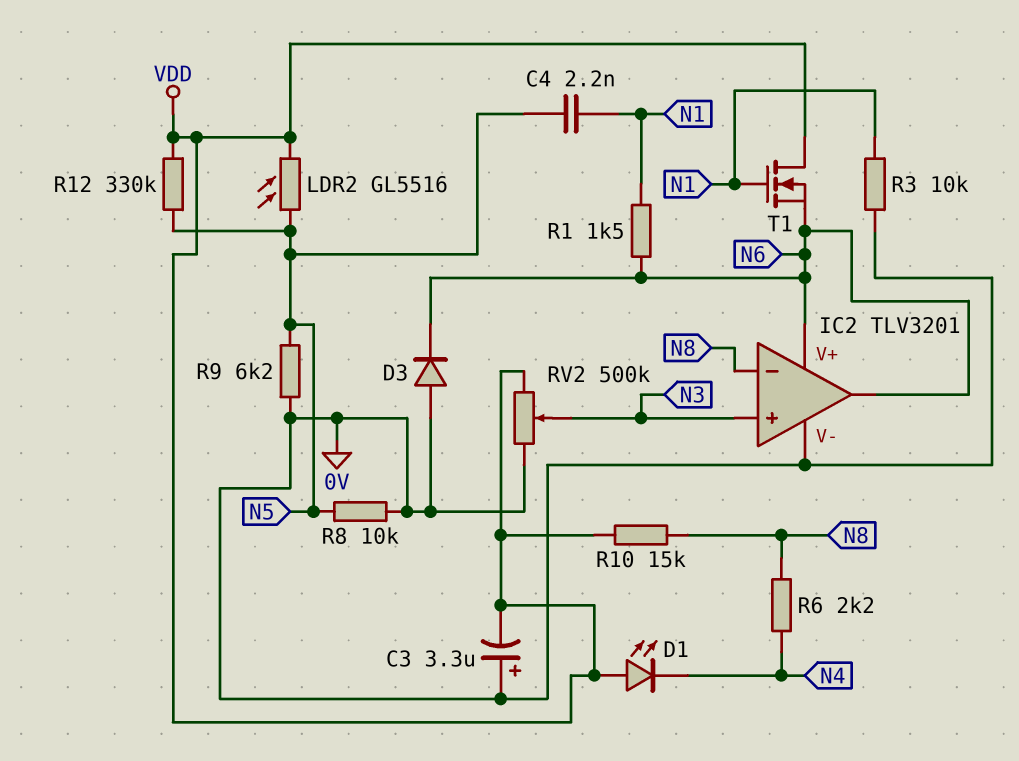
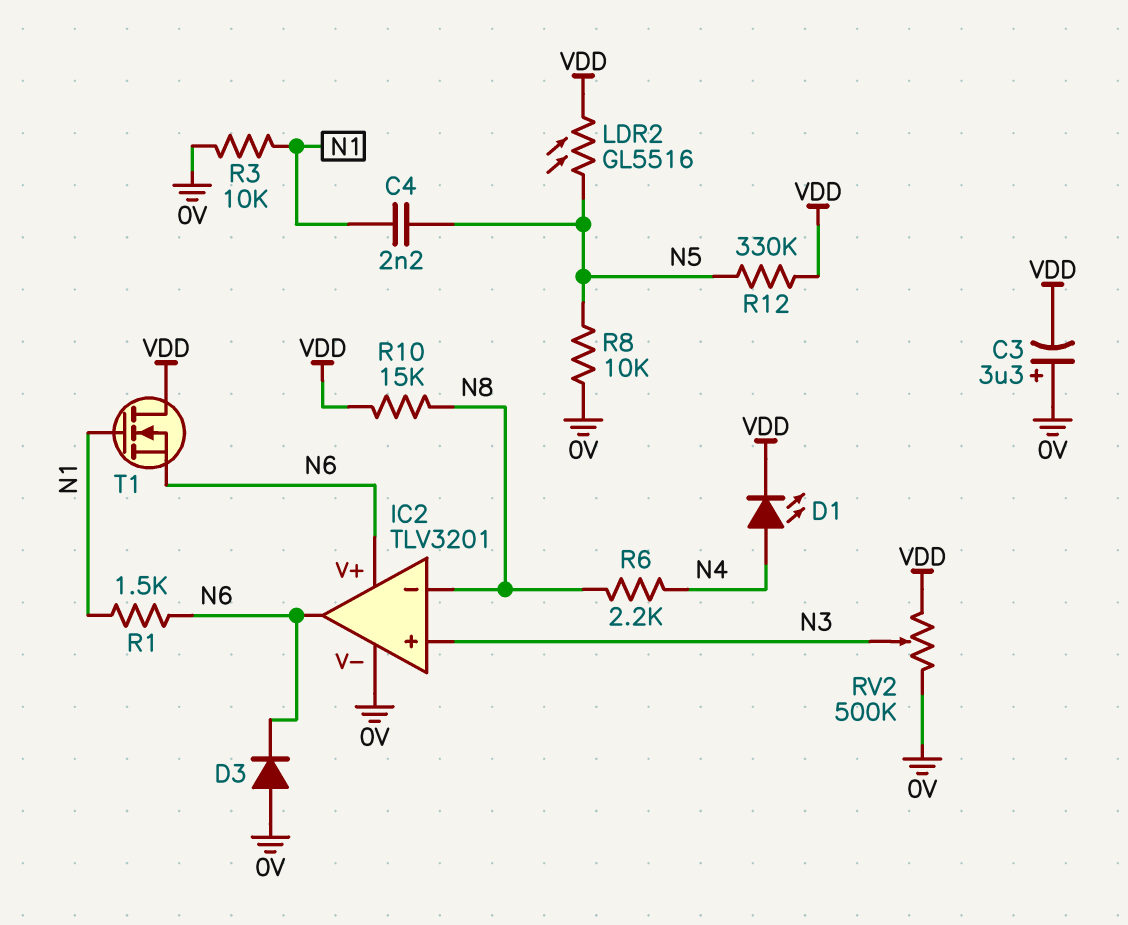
D1: LED (A VDD, K N4) -> LED (A N4, K VDD)
R9: 6.2k (0V, N5) -> none

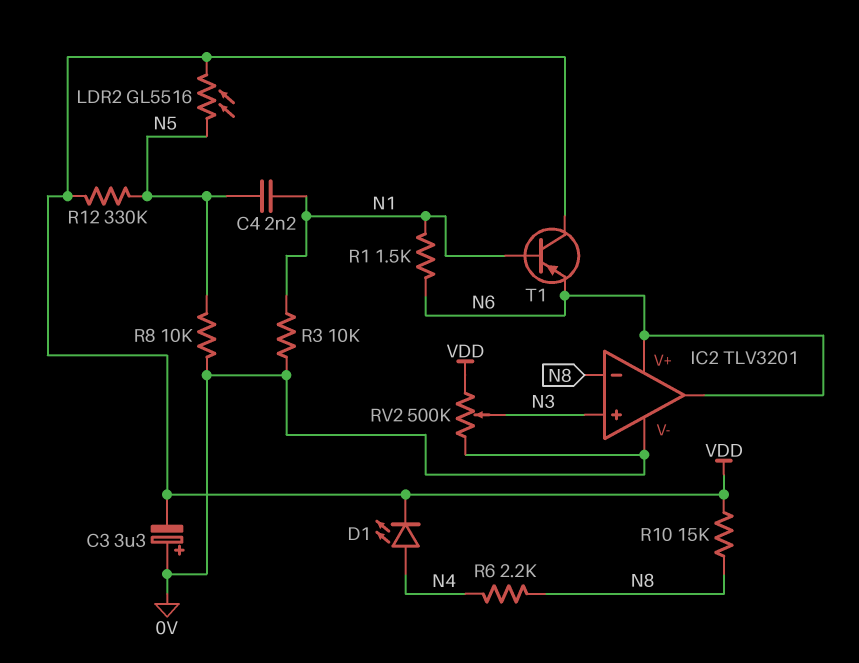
D3: diode (A 0V, K N6) -> none
T1: NMOS (G N1, D VDD, S N6) -> PNP (B N1, C VDD, E N6)

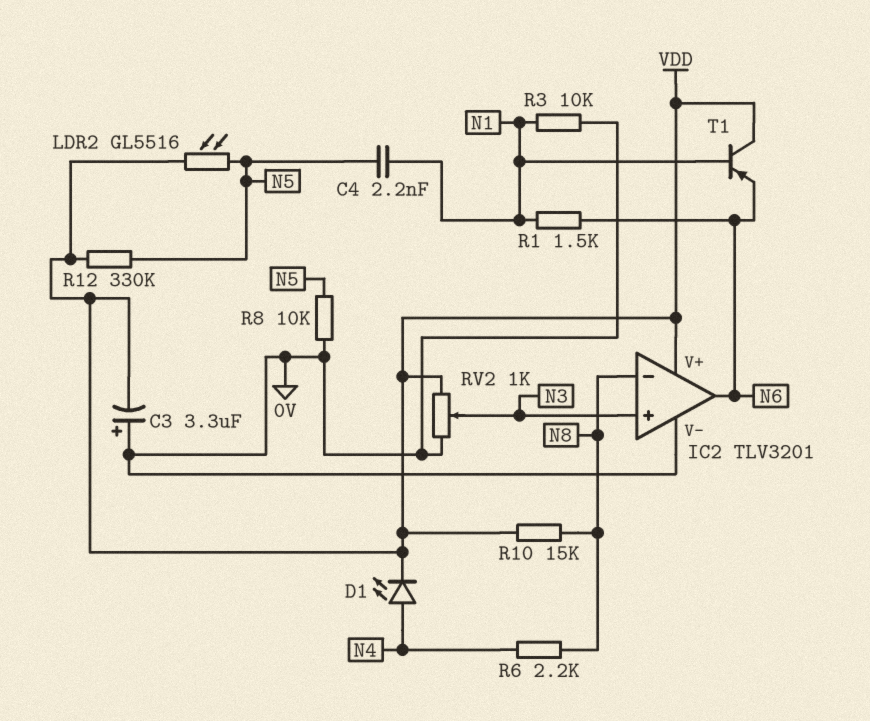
IC2 pin V+: N6 -> VDD
RV2: 500k (0V, VDD, wiper N3) -> 1k (0V, VDD, wiper N3)

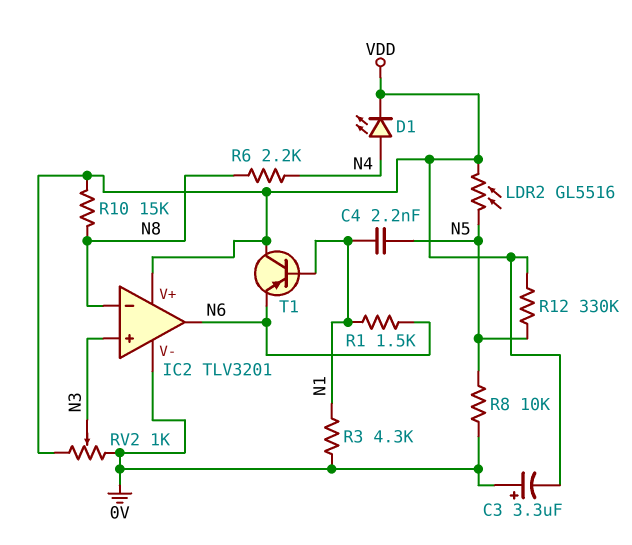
R3: 10k (0V, N1) -> 4.3k (0V, N1)

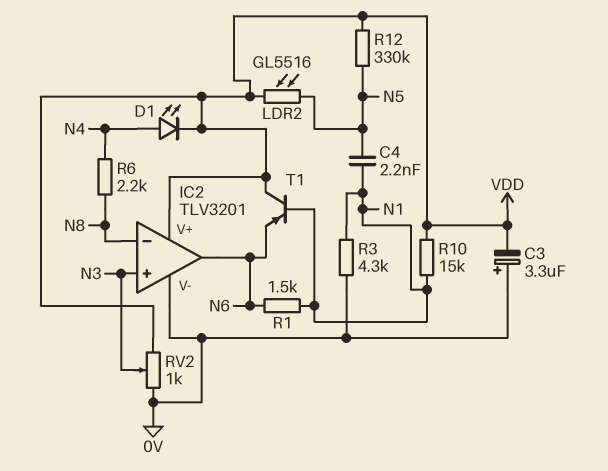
R8: 10k (0V, N5) -> none
R10: 15k (N8, VDD) -> 15k (N1, VDD)

